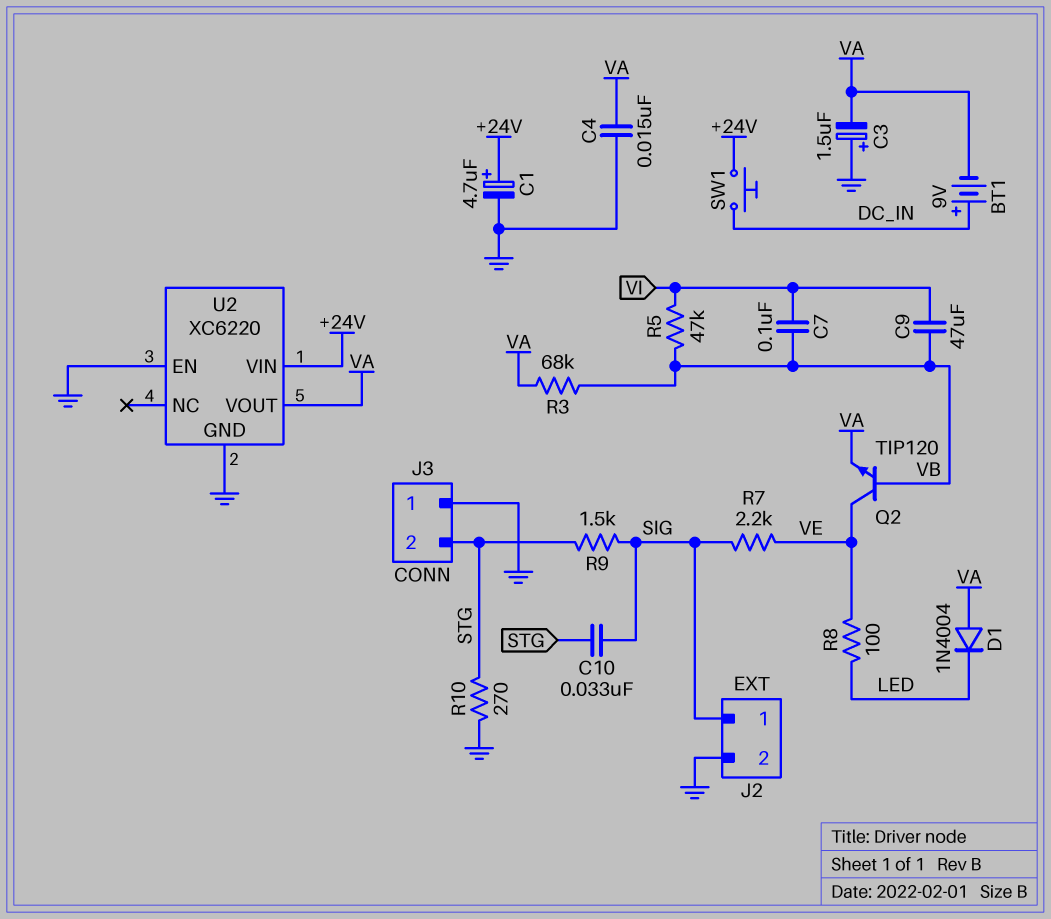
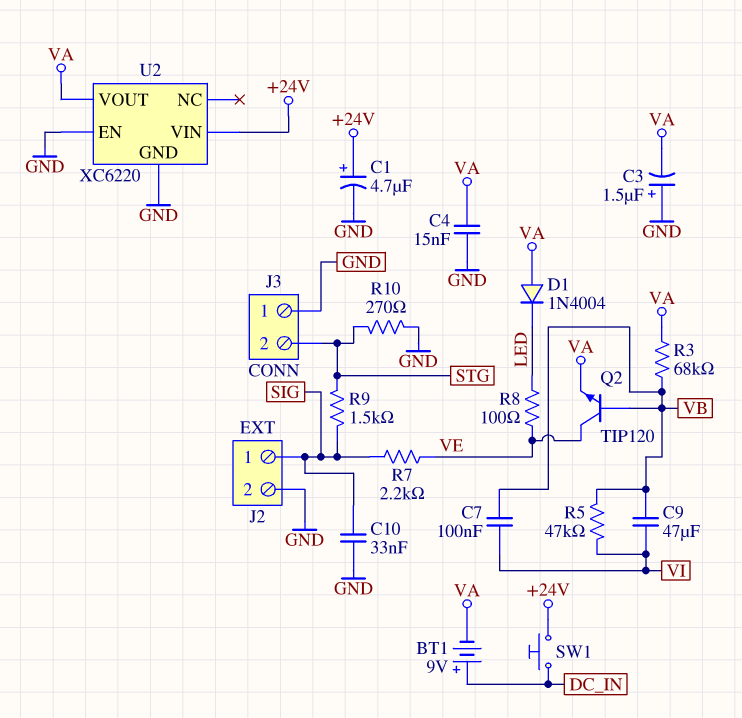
C10: 33nF (SIG, STG) -> 33nF (GND, SIG)

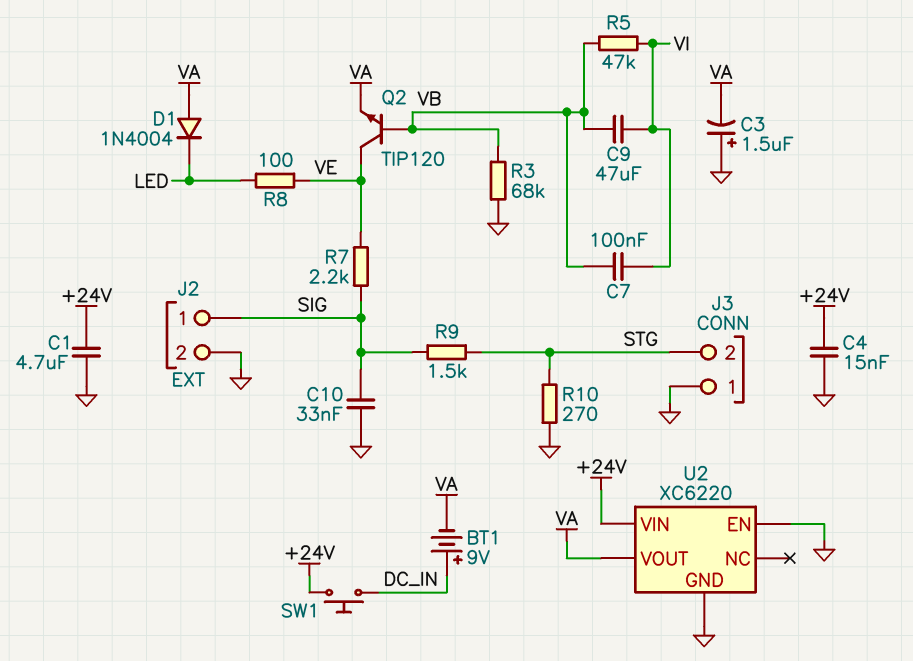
C1: 4.7uF (plus +24V, minus GND) -> 4.7uF (+24V, GND)
C4: 15nF (GND, VA) -> 15nF (+24V, GND)
R3: 68k (VA, VB) -> 68k (GND, VB)

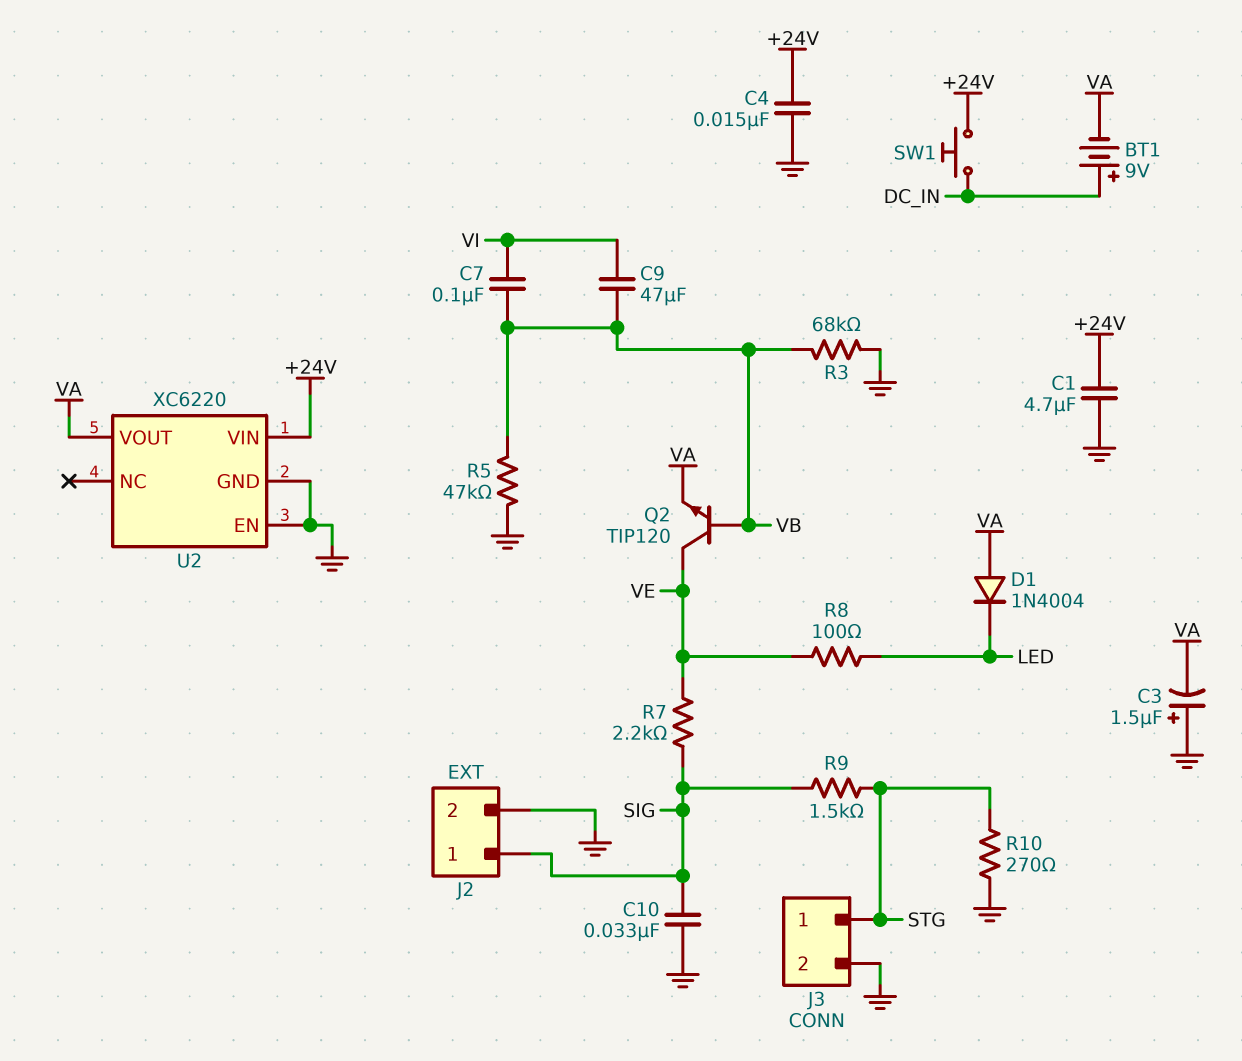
J3 pin 1: GND -> STG
J3 pin 2: STG -> GND
R5: 47k (VB, VI) -> 47k (GND, VB)

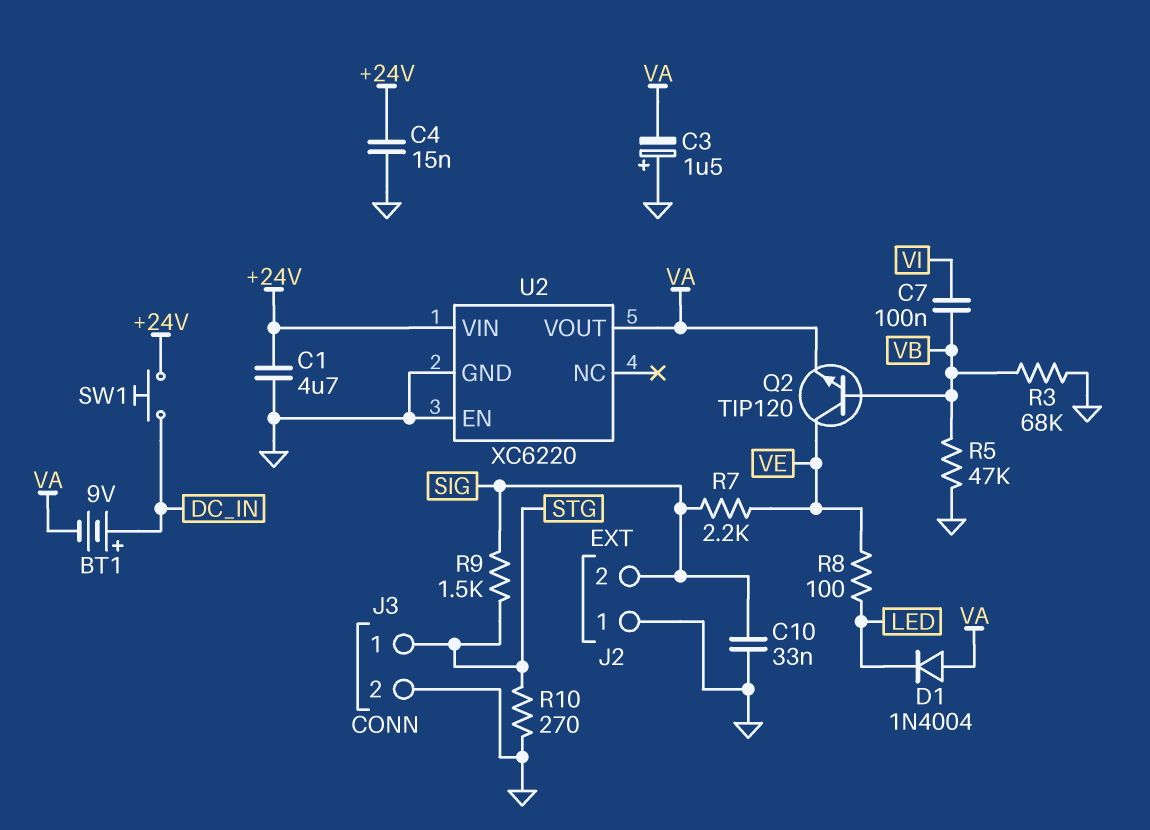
C9: 47uF (VB, VI) -> none
J2 pin 1: SIG -> GND
J2 pin 2: GND -> SIG

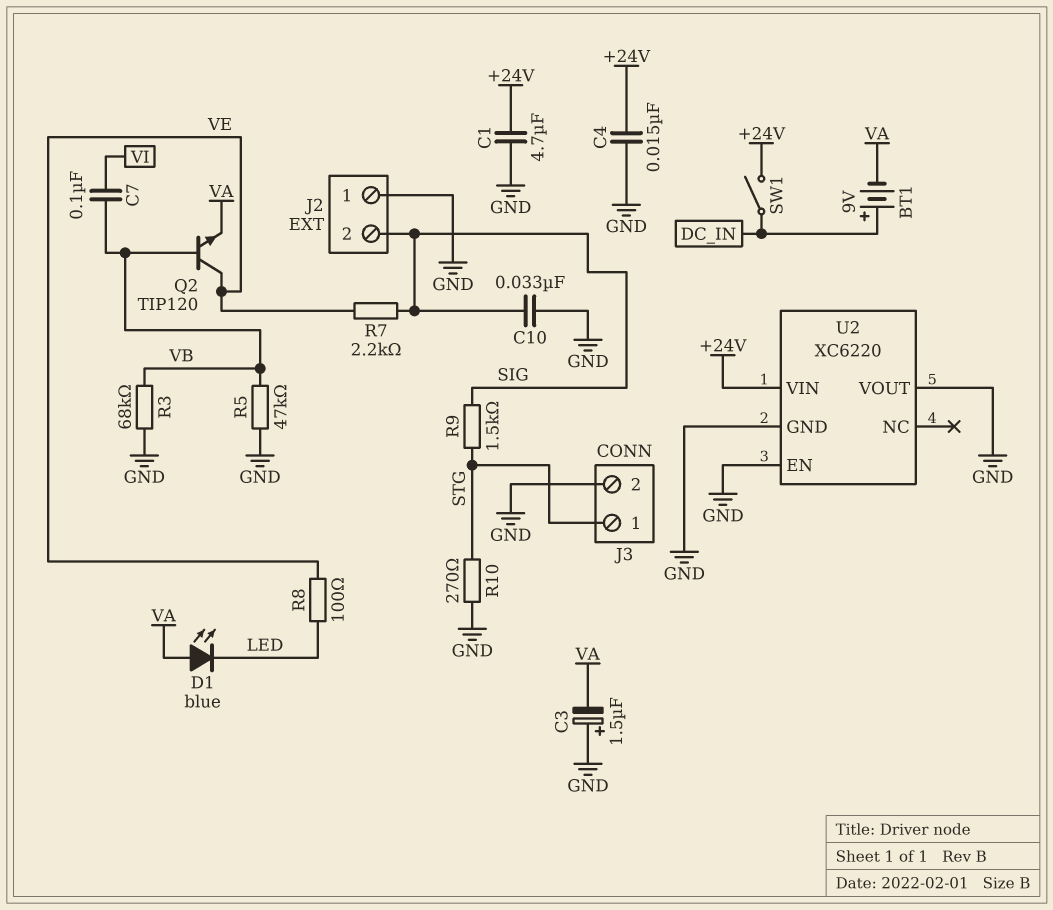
D1: diode 1N4004 (A VA, K LED) -> LED blue (A VA, K LED)
SW1: button (+24V, DC_IN) -> switch (+24V, DC_IN)
U2 pin VOUT: VA -> GND

